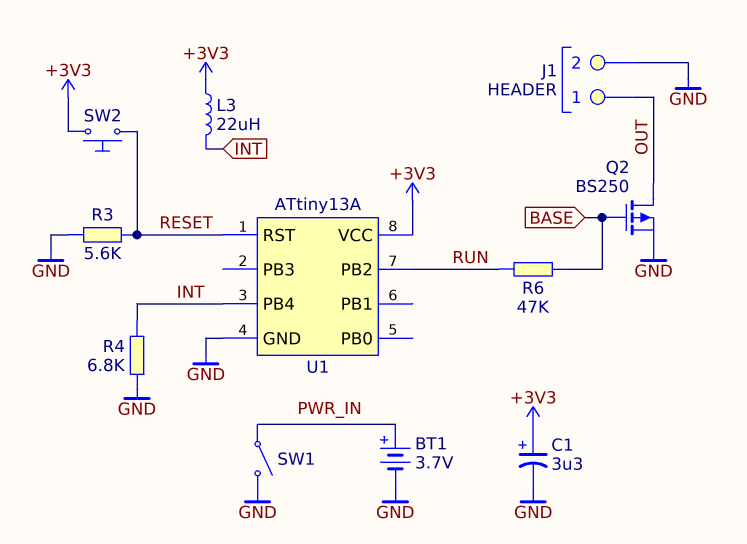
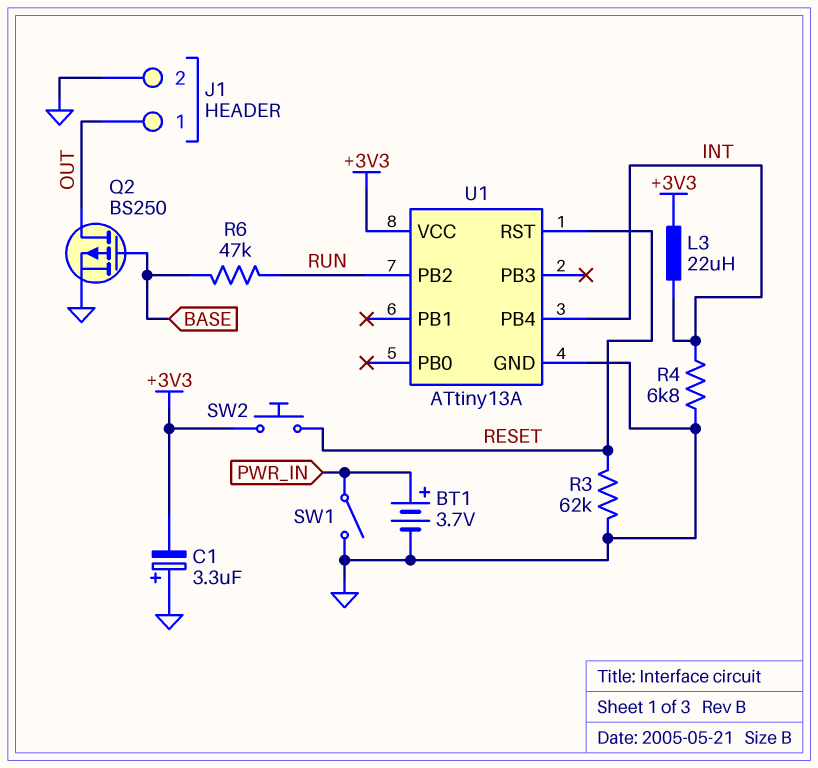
C1: 3.3uF (plus +3V3, minus GND) -> 3.3uF (plus GND, minus +3V3)
R3: 5.6k (GND, RESET) -> 62k (GND, RESET)

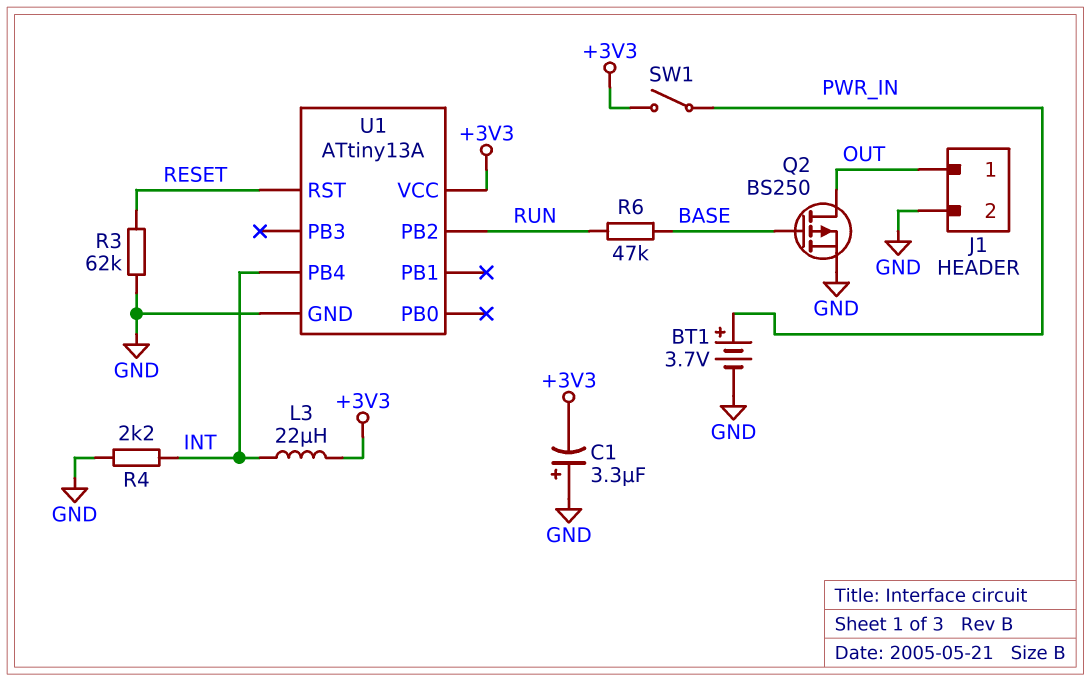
R4: 6.8k (GND, INT) -> 2.2k (GND, INT)
SW1: switch (GND, PWR_IN) -> switch (+3V3, PWR_IN)
SW2: button (+3V3, RESET) -> none

